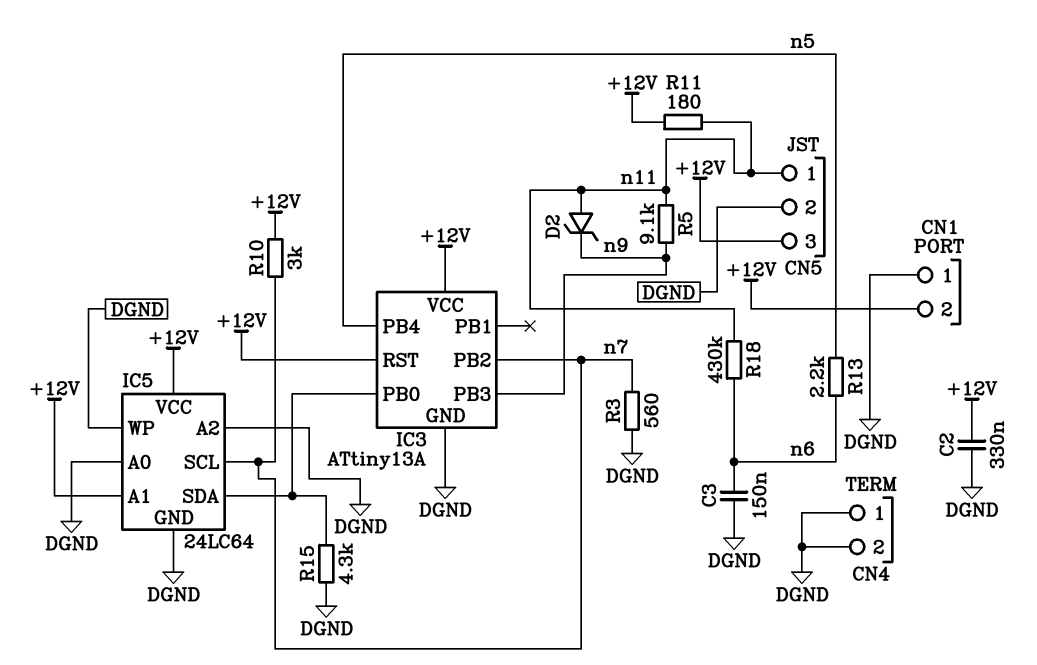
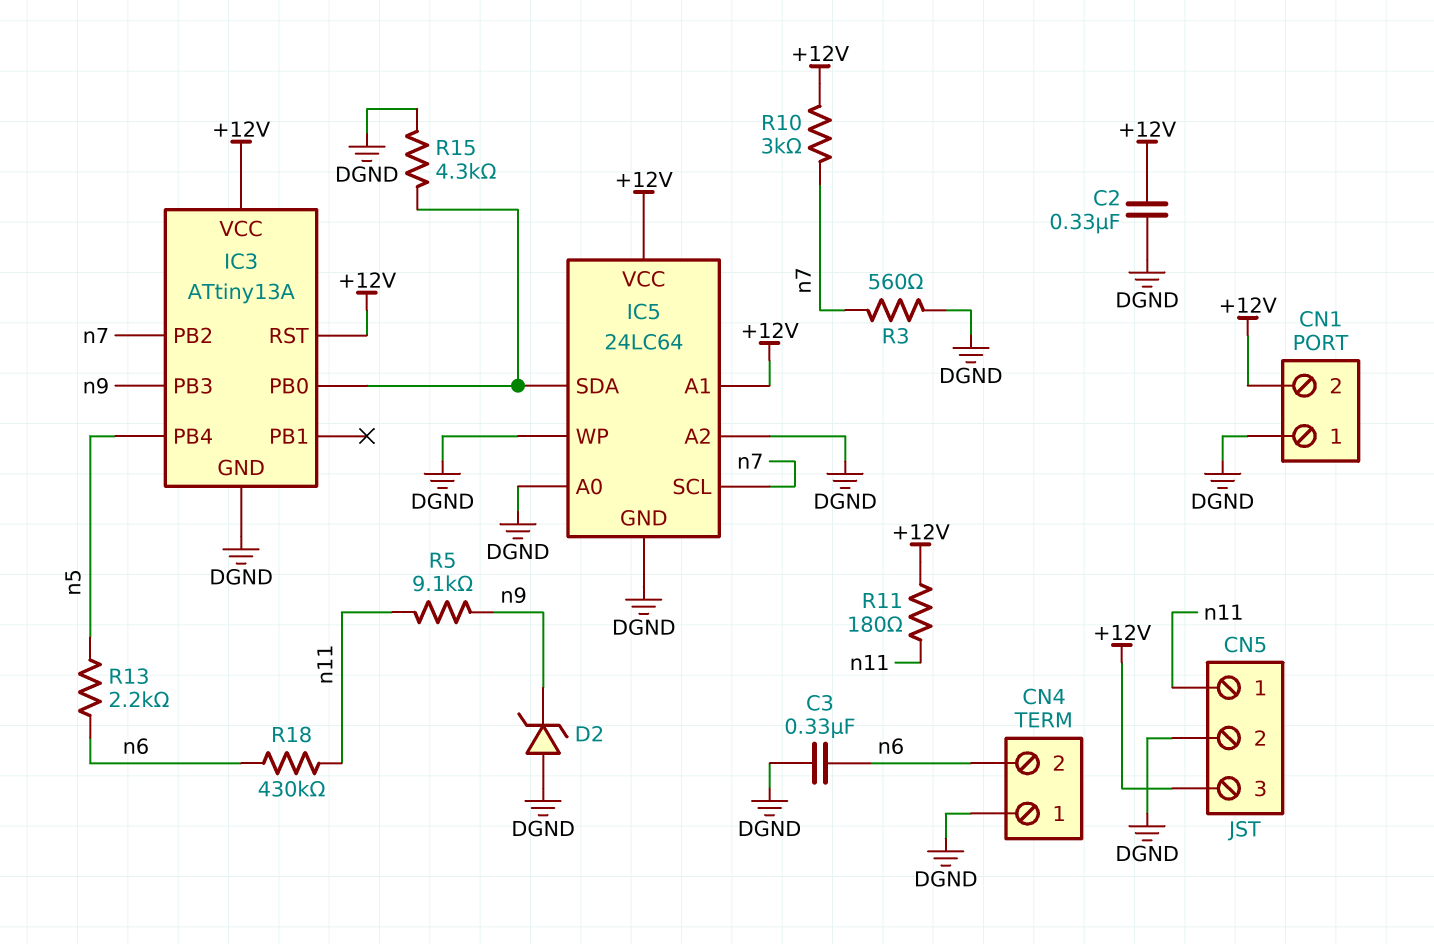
C3: 150nF (DGND, n6) -> 330nF (DGND, n6)
CN4 pin 2: DGND -> n6
D2: zener (A n11, K n9) -> zener (A DGND, K n9)

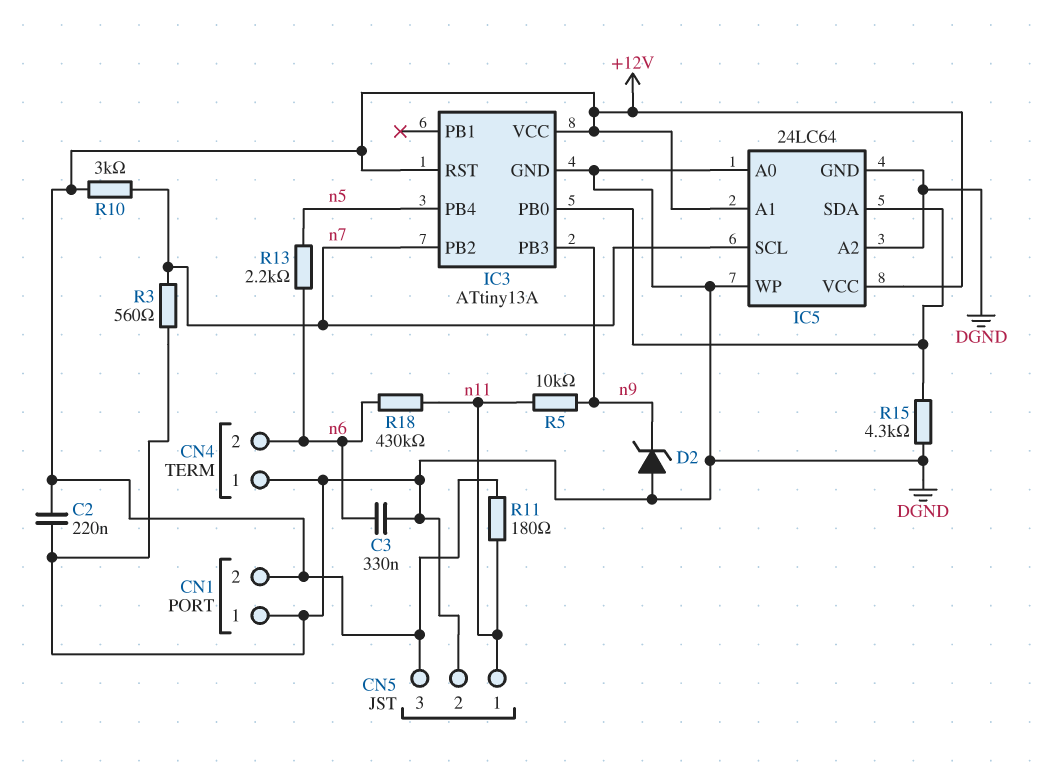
C2: 330nF (+12V, DGND) -> 220nF (+12V, DGND)
R5: 9.1k (n9, n11) -> 10k (n9, n11)

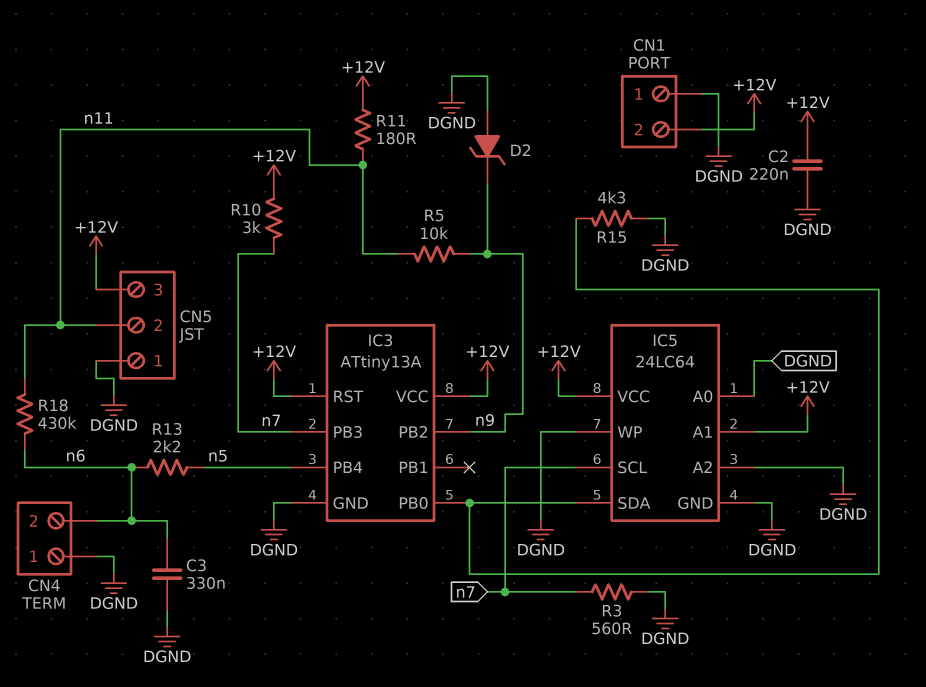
CN5 pin 1: n11 -> DGND
CN5 pin 2: DGND -> n11
IC3 pin PB2: n7 -> n9
IC3 pin PB3: n9 -> n7

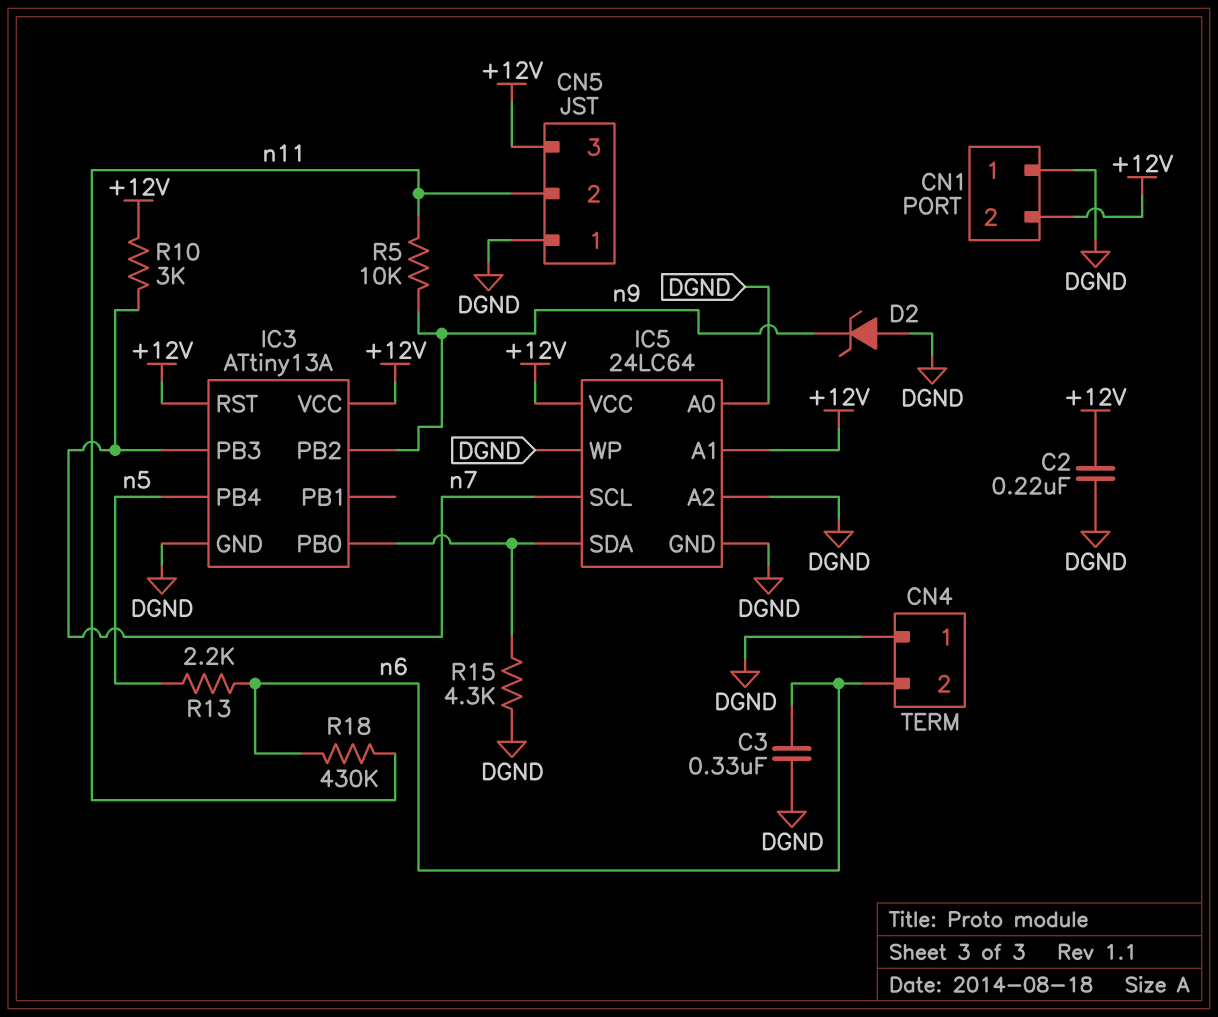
R3: 560 (DGND, n7) -> none
R11: 180 (+12V, n11) -> none

